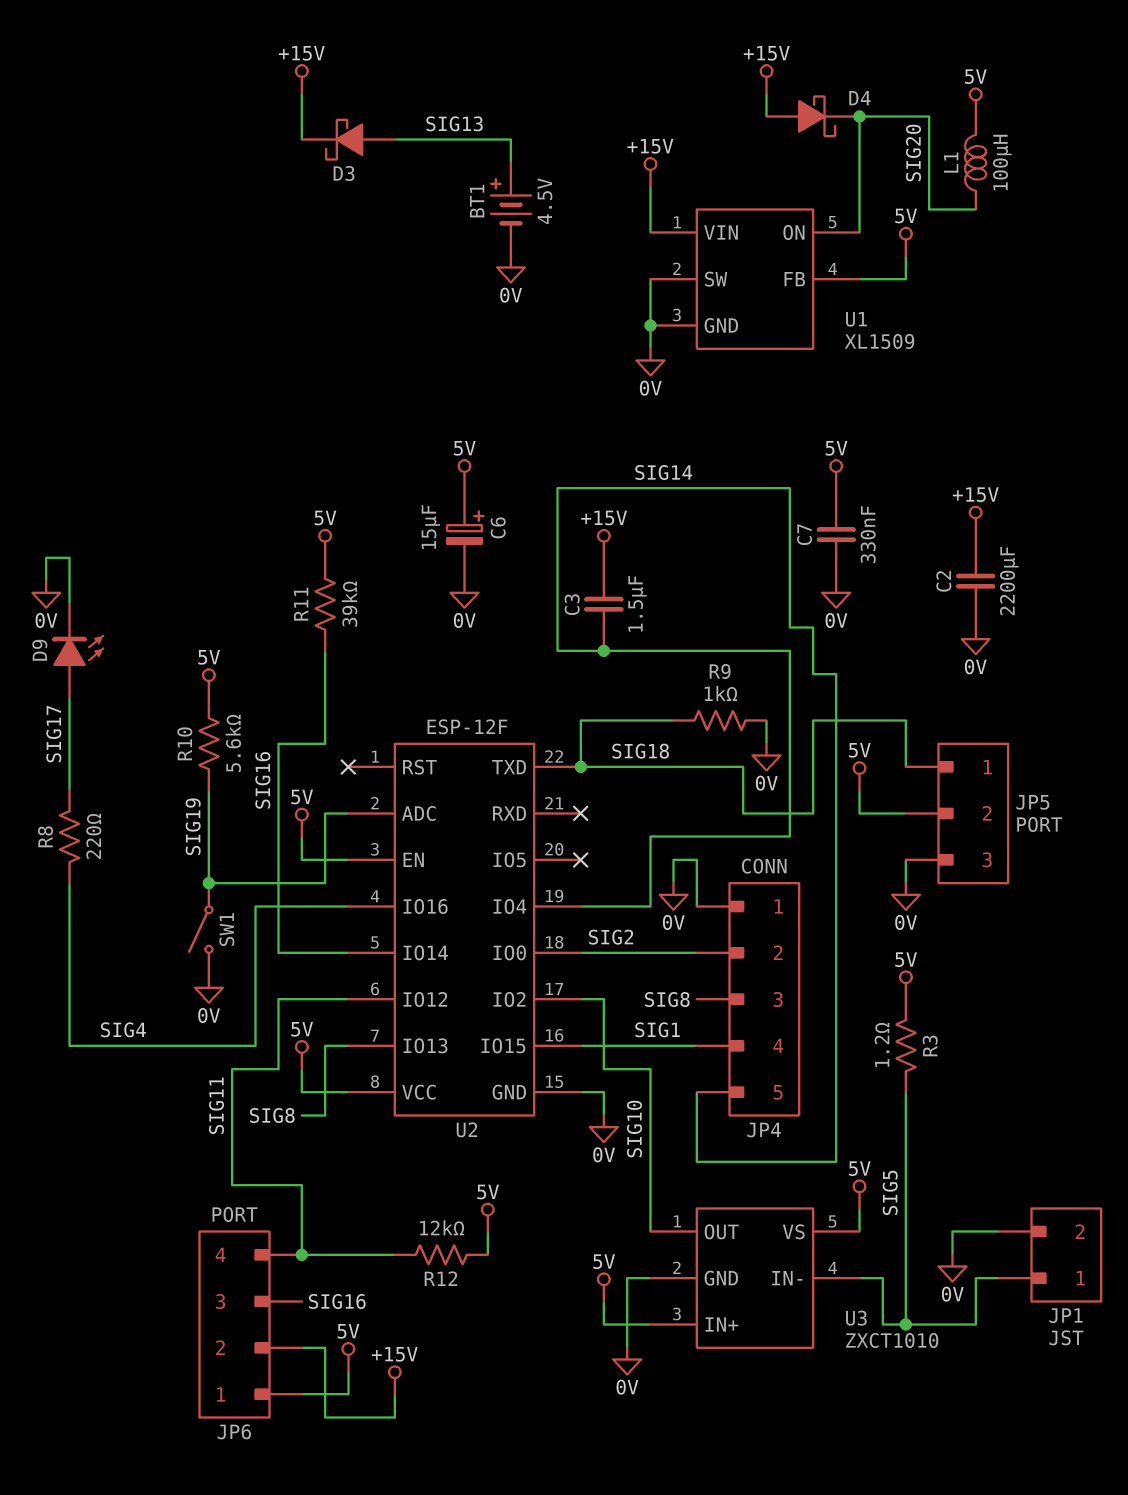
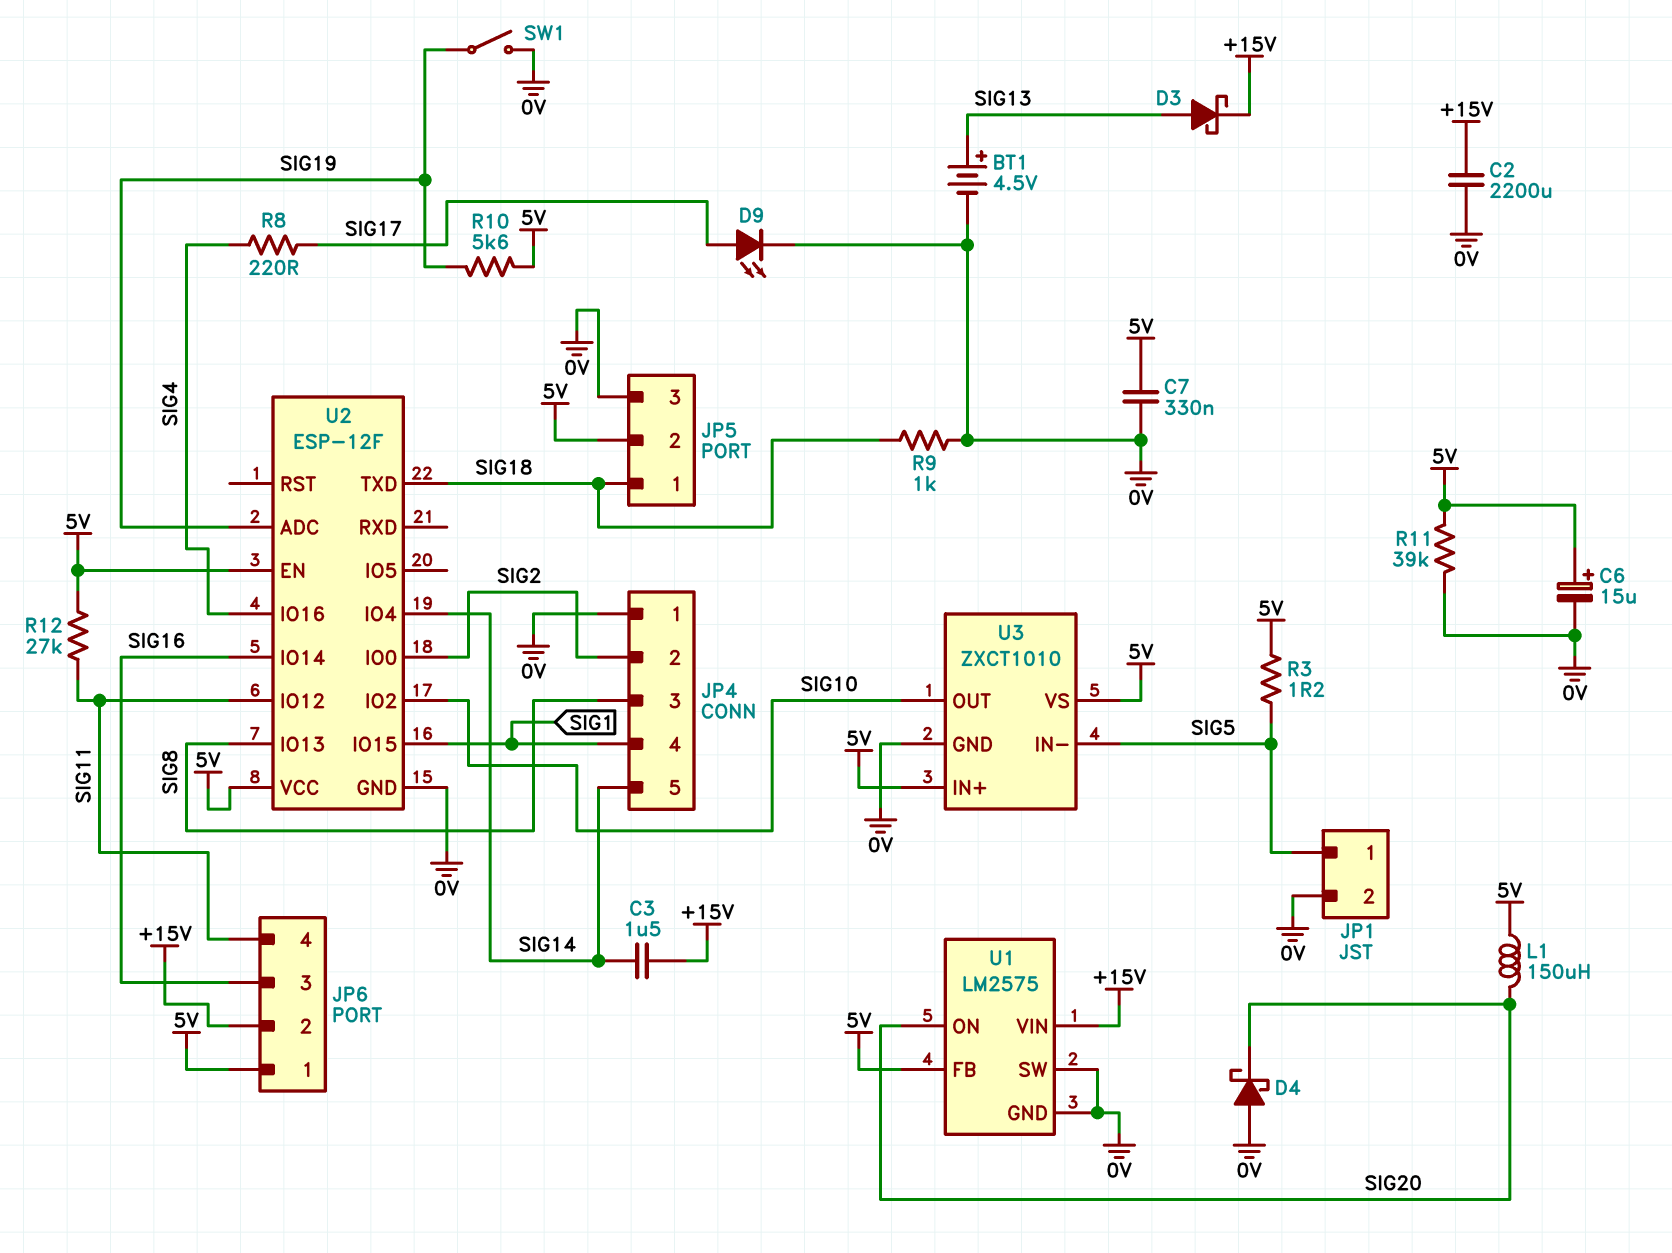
D4: schottky (A +15V, K SIG20) -> schottky (A 0V, K SIG20)
L1: 100uH (5V, SIG20) -> 150uH (5V, SIG20)
R11: 39k (5V, SIG16) -> 39k (0V, 5V)
R12: 12k (5V, SIG11) -> 27k (5V, SIG11)
U1: XL1509 -> LM2575

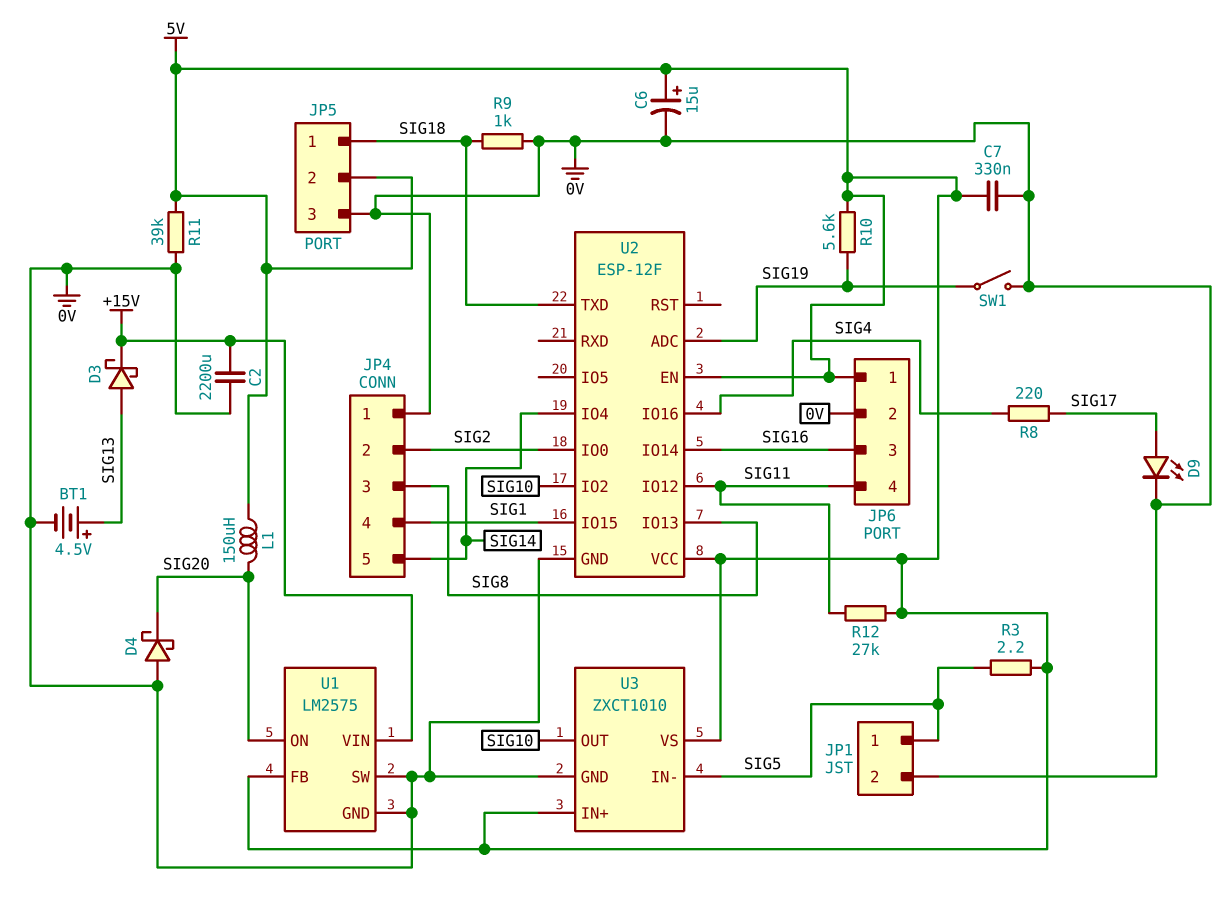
C3: 1.5uF (+15V, SIG14) -> none
JP6 pin 2: +15V -> 0V
R3: 1.2 (5V, SIG5) -> 2.2 (5V, SIG5)

